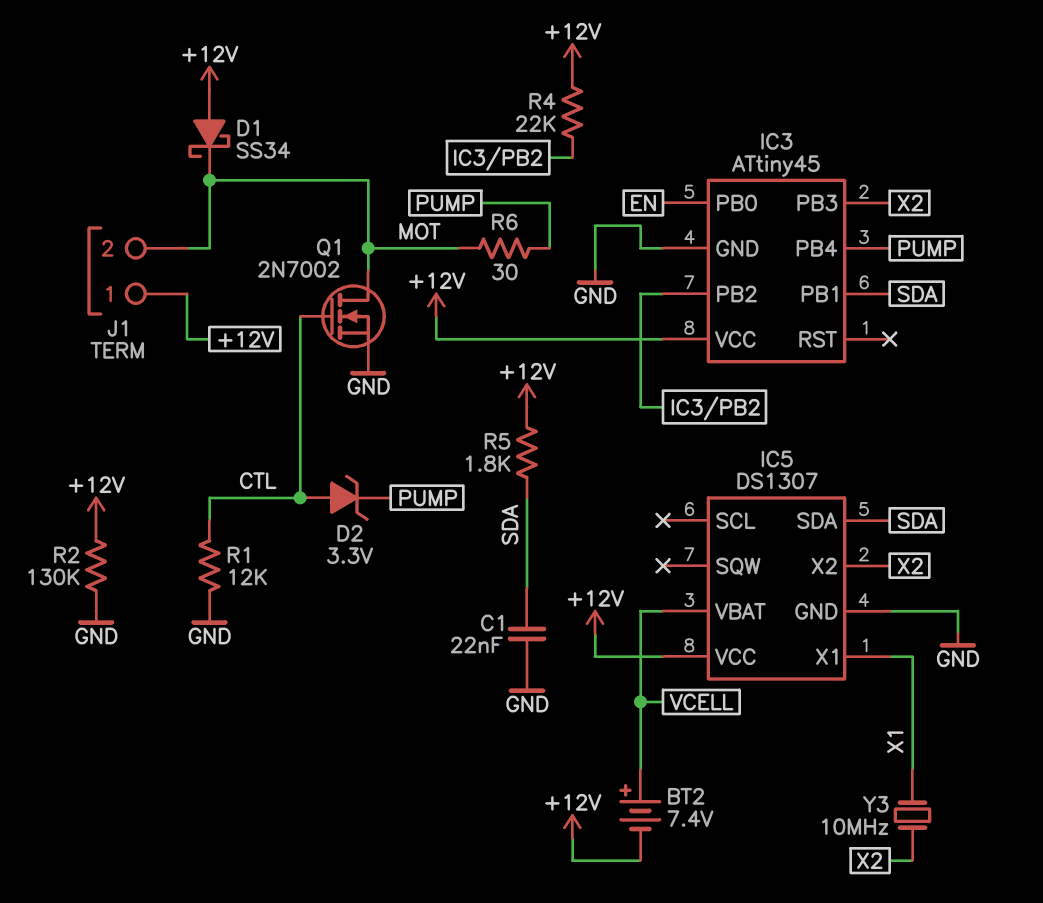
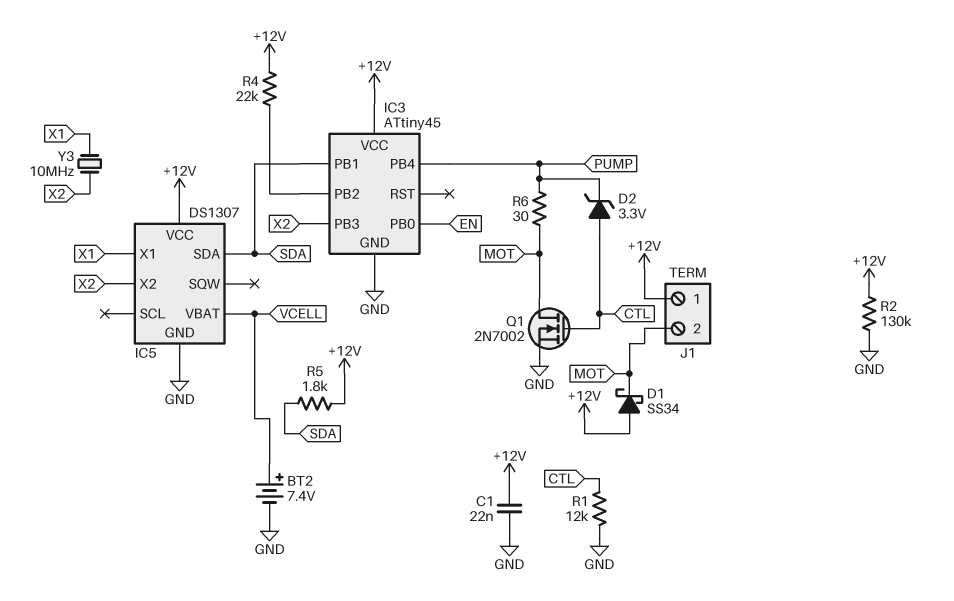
BT2: 7.4V (plus VCELL, minus +12V) -> 7.4V (plus VCELL, minus GND)
C1: 22nF (GND, SDA) -> 22nF (+12V, GND)

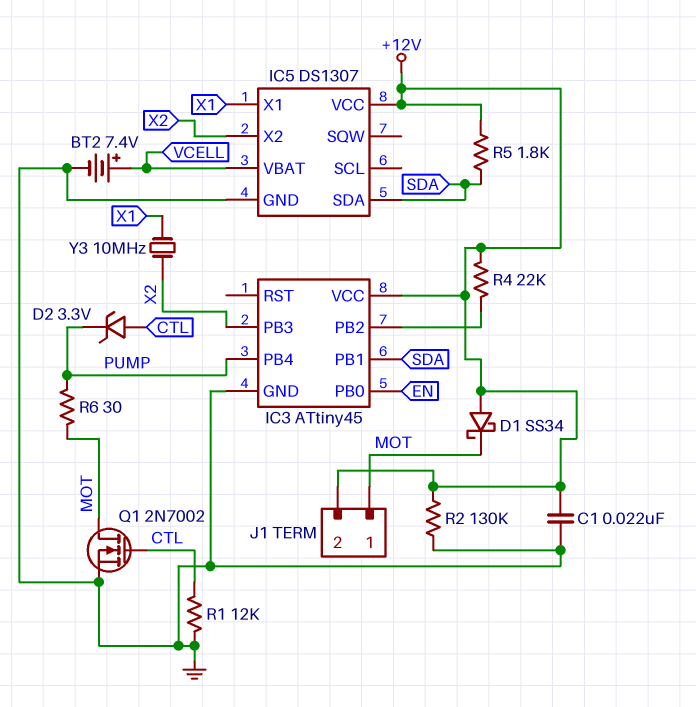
J1 pin 1: +12V -> MOT
J1 pin 2: MOT -> +12V

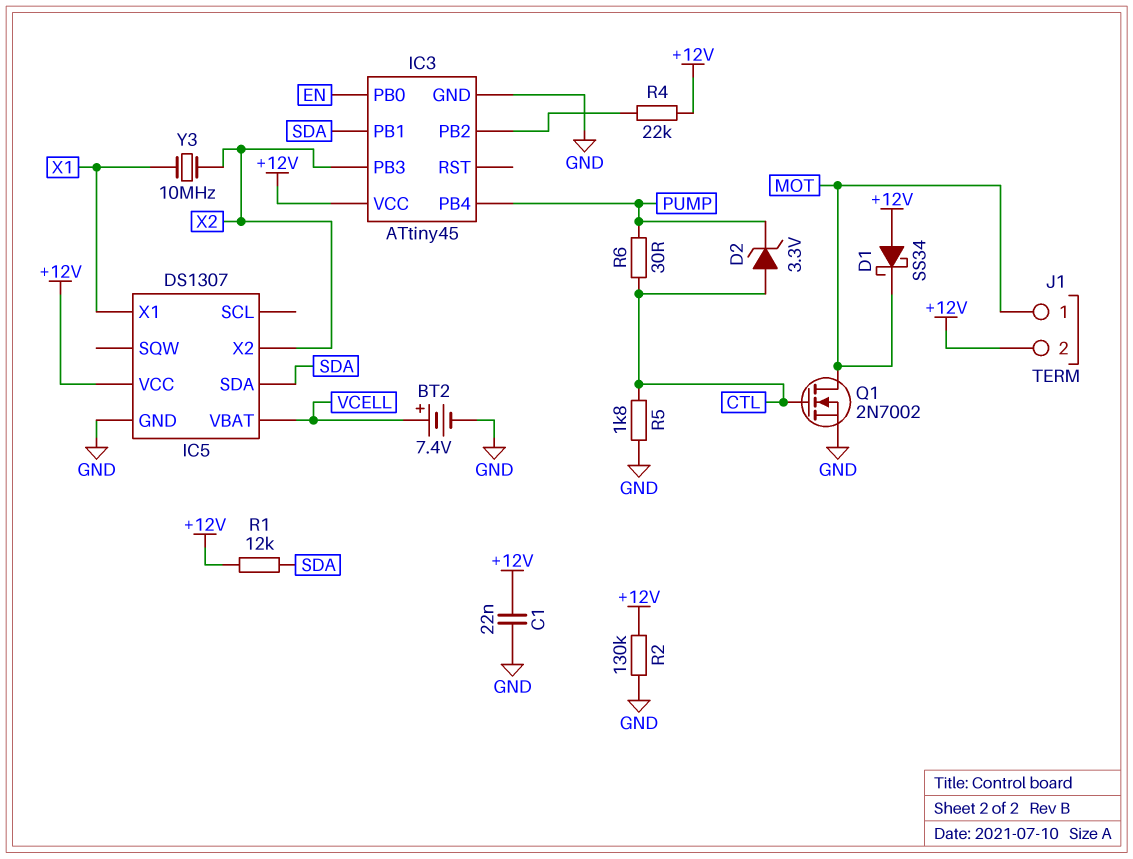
R1: 12k (CTL, GND) -> 12k (+12V, SDA)
R5: 1.8k (+12V, SDA) -> 1.8k (CTL, GND)
R6: 30 (MOT, PUMP) -> 30 (CTL, PUMP)

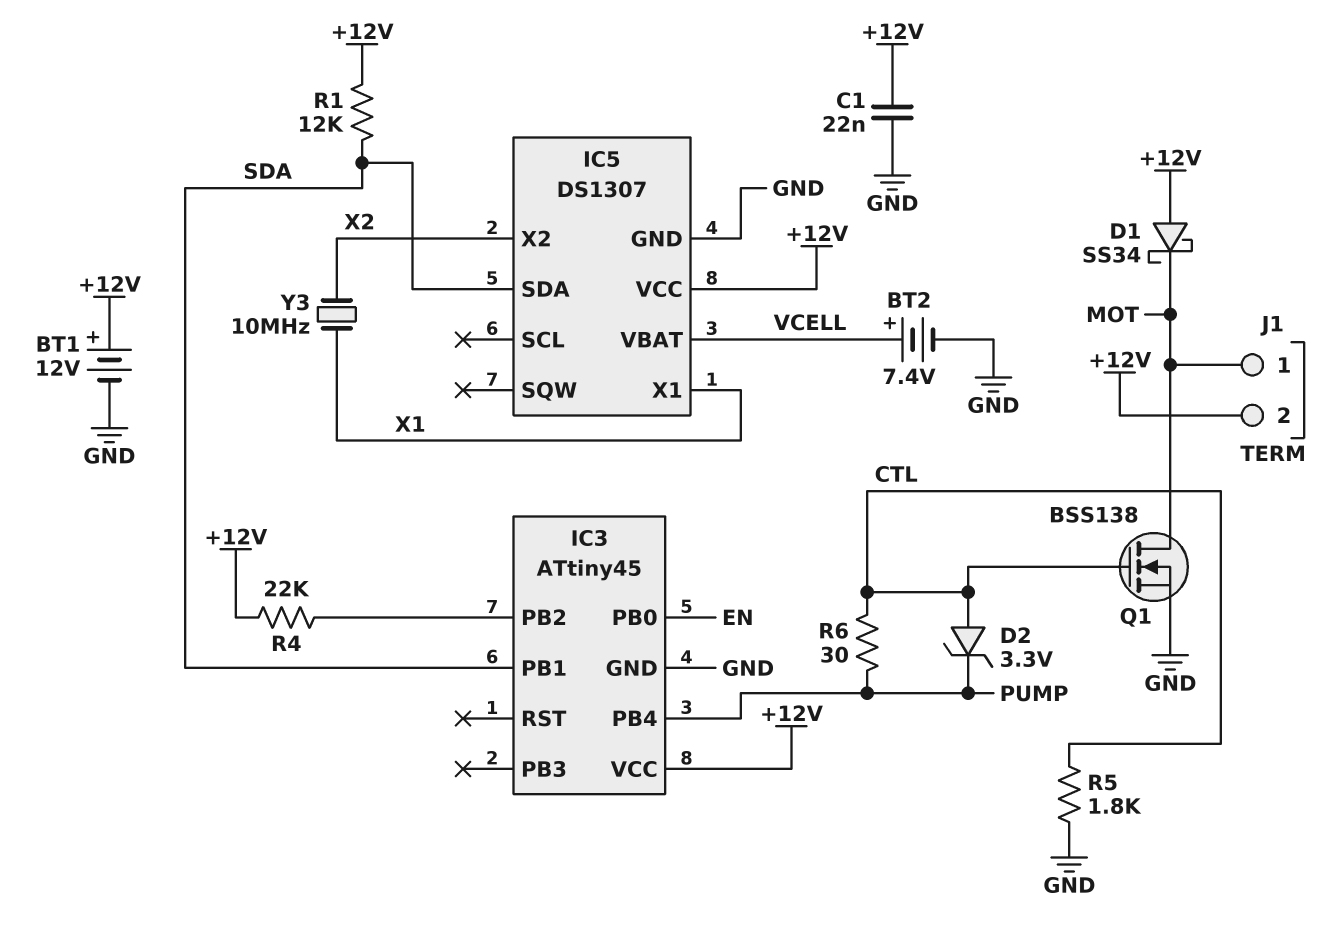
BT1: none -> 12V (plus +12V, minus GND)
IC3 pin PB3: X2 -> none
Q1: NMOS 2N7002 (G CTL, D MOT, S GND) -> NMOS BSS138 (G CTL, D MOT, S GND)
R2: 130k (+12V, GND) -> none

